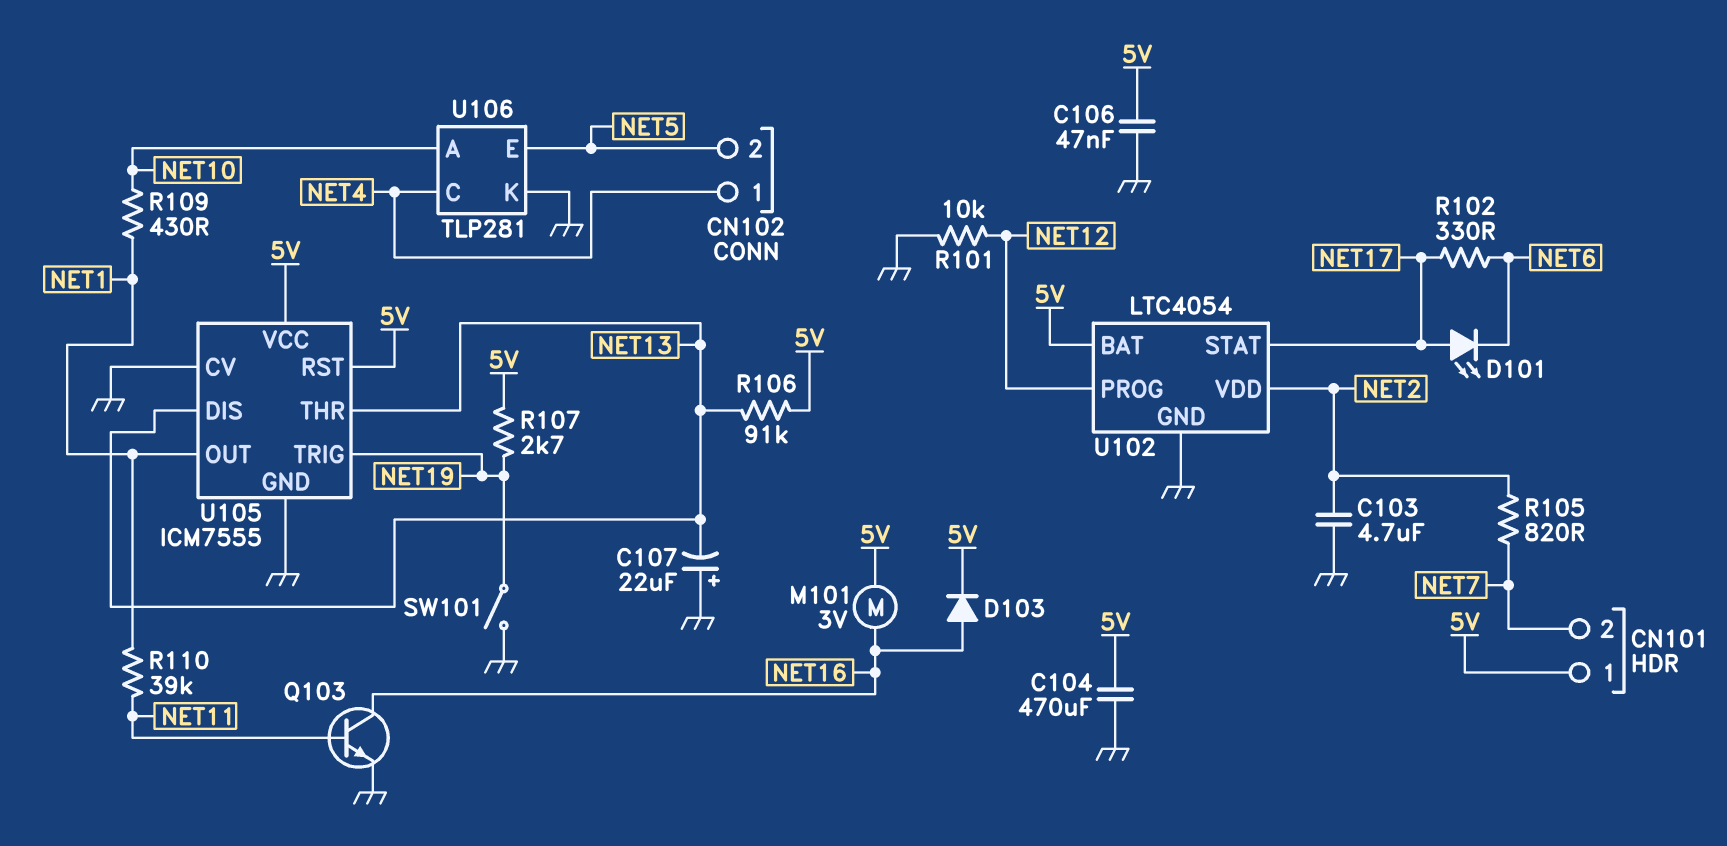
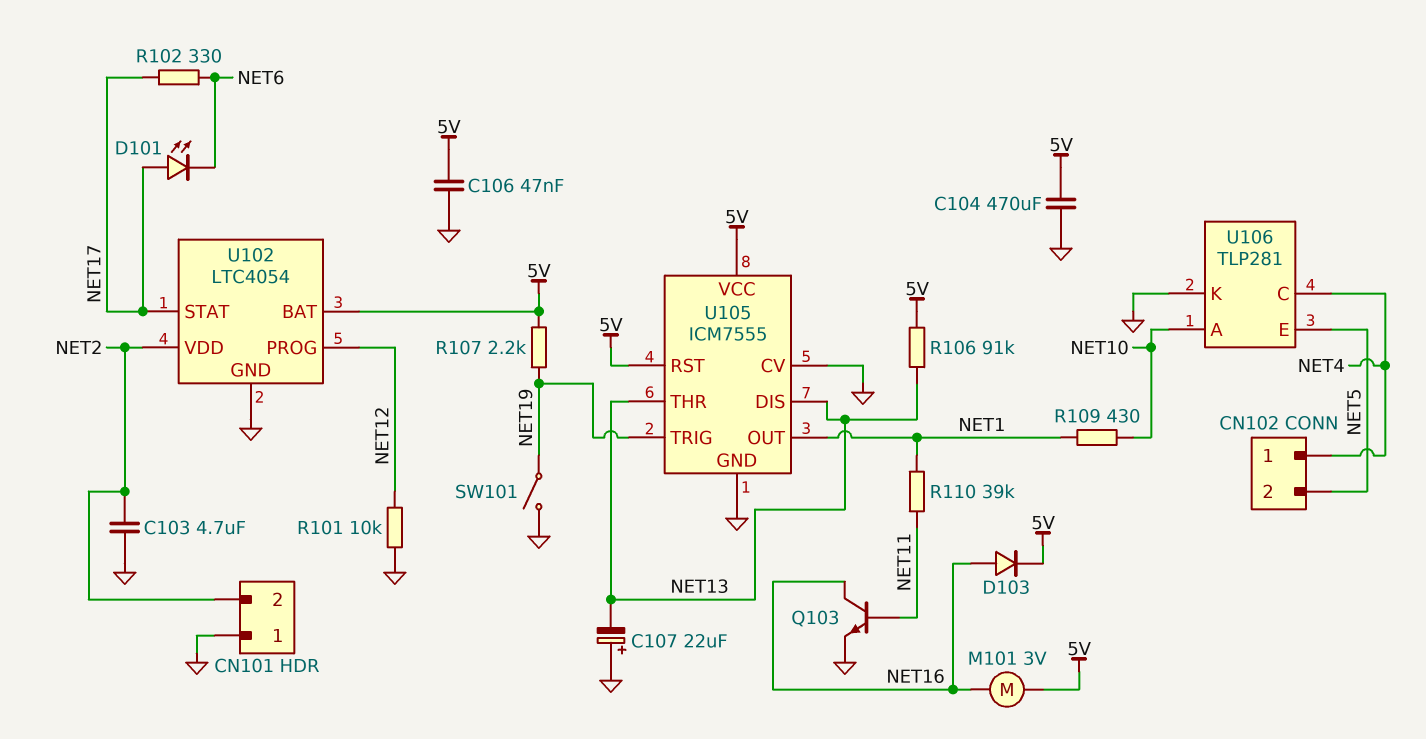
CN101 pin 1: 5V -> GND
CN101 pin 2: NET7 -> NET2
R105: 820 (NET2, NET7) -> none
R107: 2.7k (5V, NET19) -> 2.2k (5V, NET19)

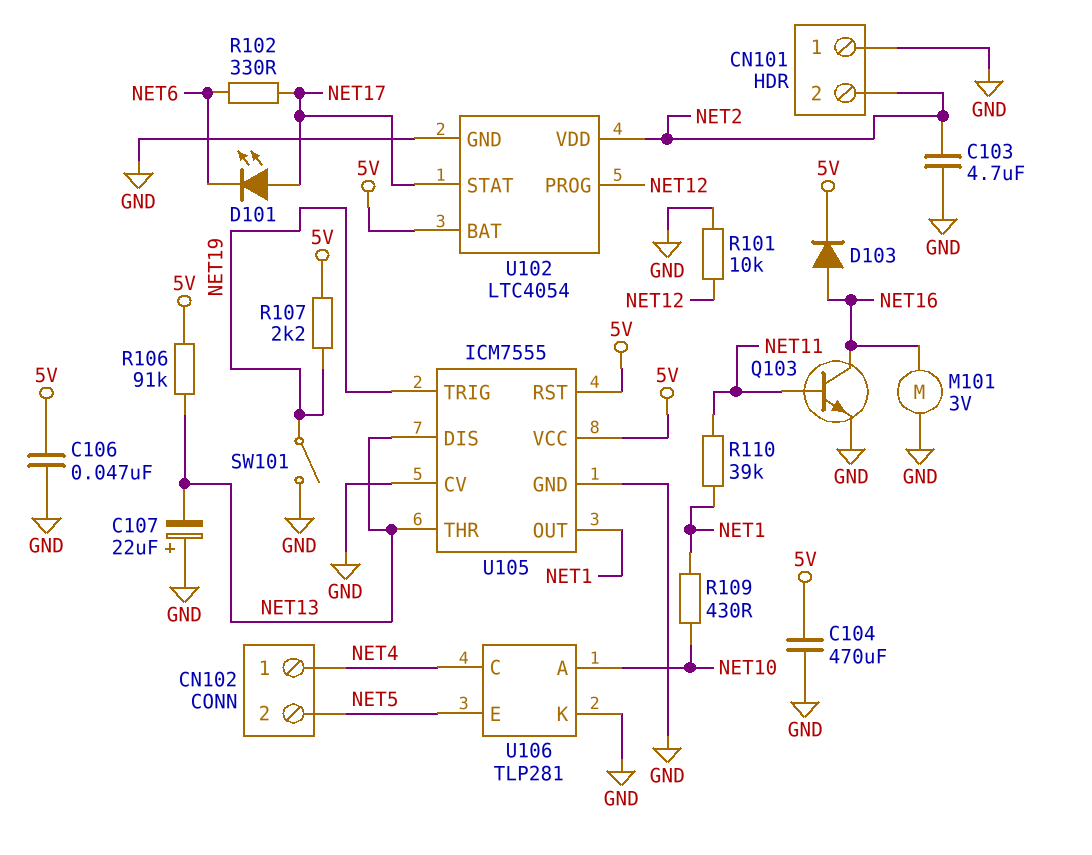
M101: motor 3V (5V, NET16) -> motor 3V (GND, NET16)

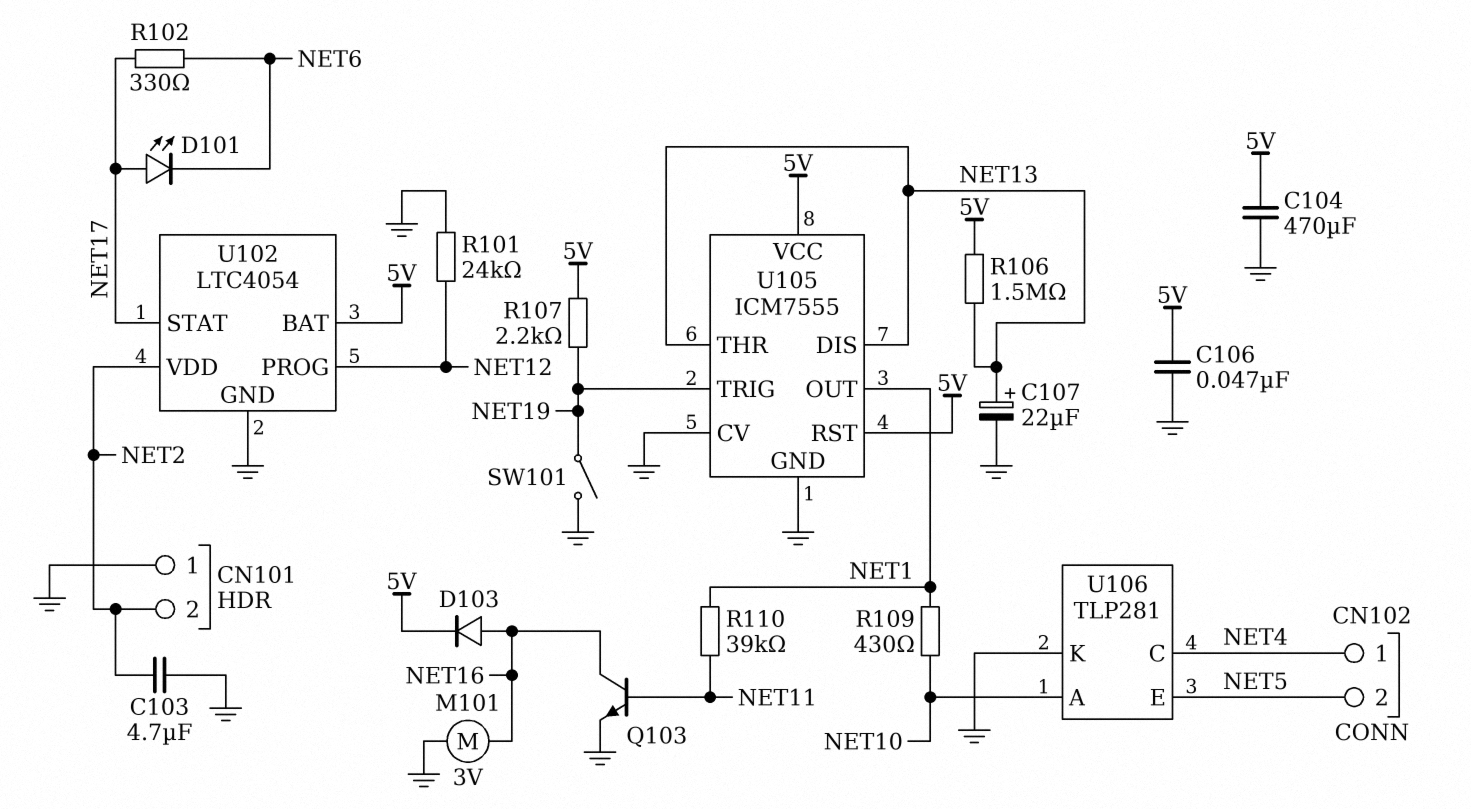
C107: 22uF (plus GND, minus NET13) -> 22uF (plus NET13, minus GND)
R101: 10k (GND, NET12) -> 24k (GND, NET12)
R106: 91k (5V, NET13) -> 1.5M (5V, NET13)

